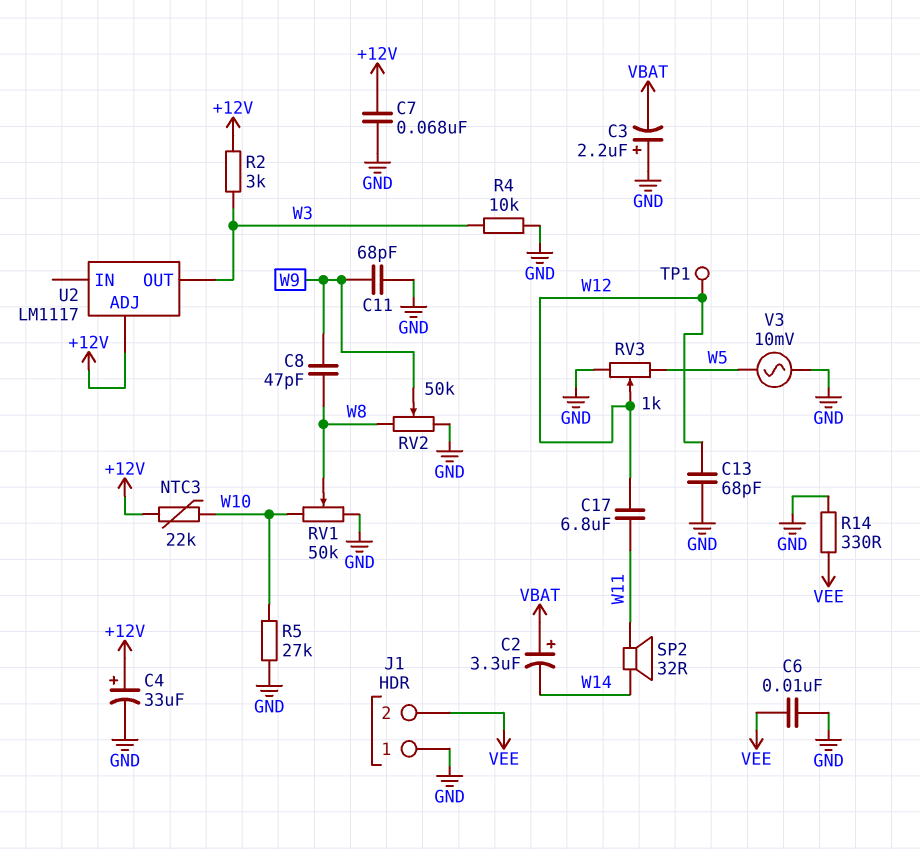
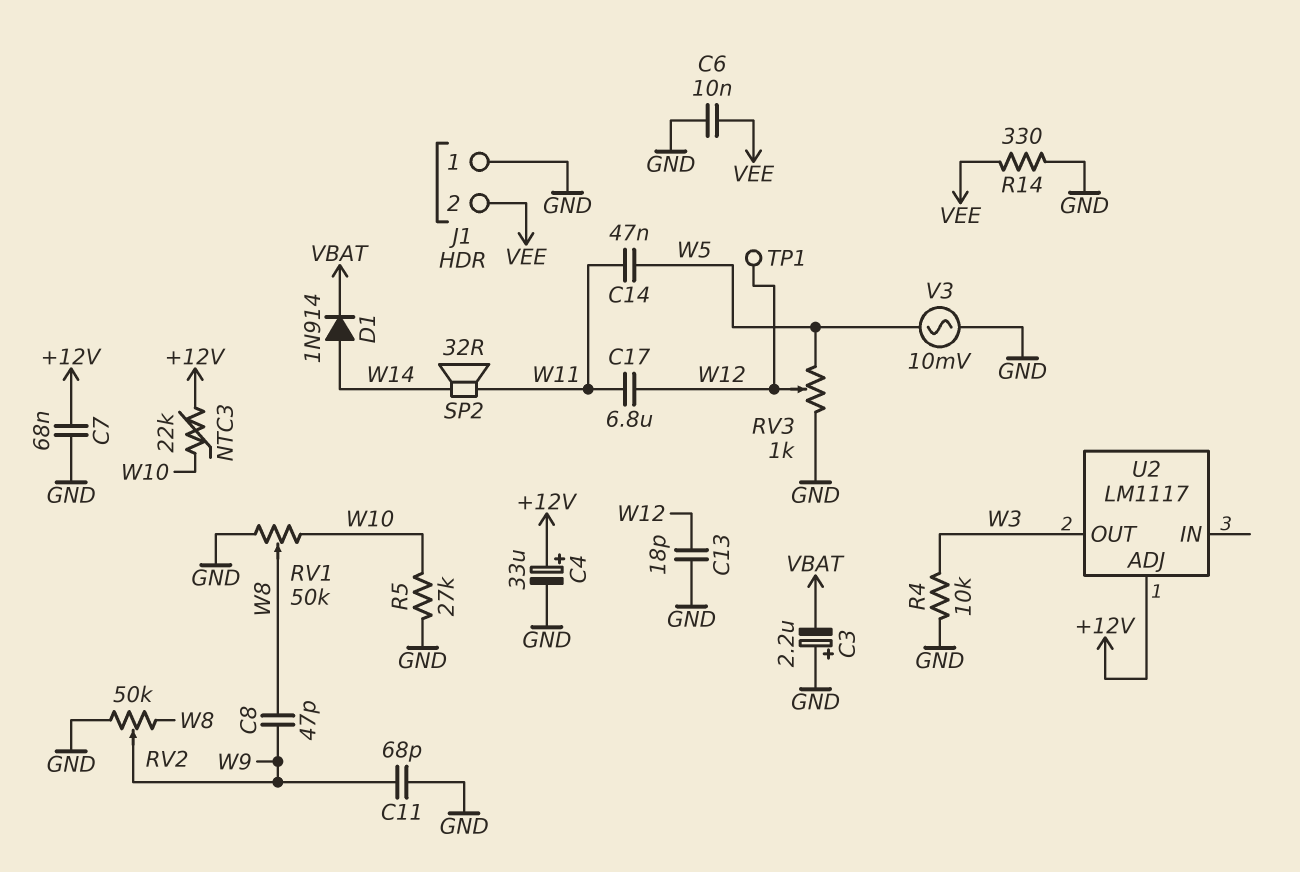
C2: 3.3uF (plus VBAT, minus W14) -> none
C13: 68pF (GND, W12) -> 18pF (GND, W12)
C14: none -> 47nF (W5, W11)
D1: none -> diode 1N914 (A W14, K VBAT)
R2: 3k (+12V, W3) -> none

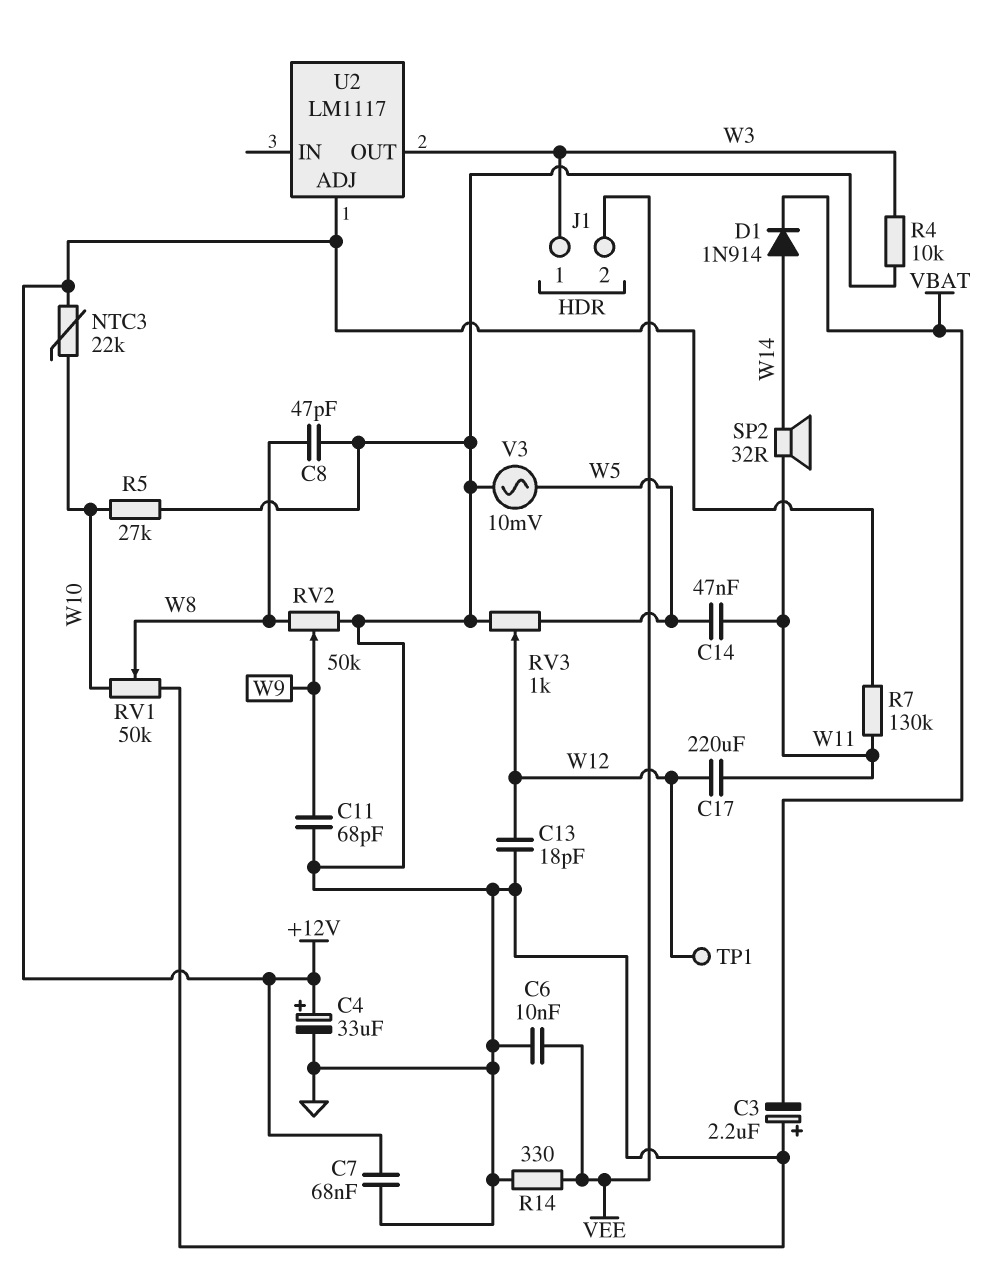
C8: 47pF (W8, W9) -> 47pF (GND, W8)
C17: 6.8uF (W11, W12) -> 220uF (W11, W12)
J1 pin 1: GND -> W3
R7: none -> 130k (+12V, W11)

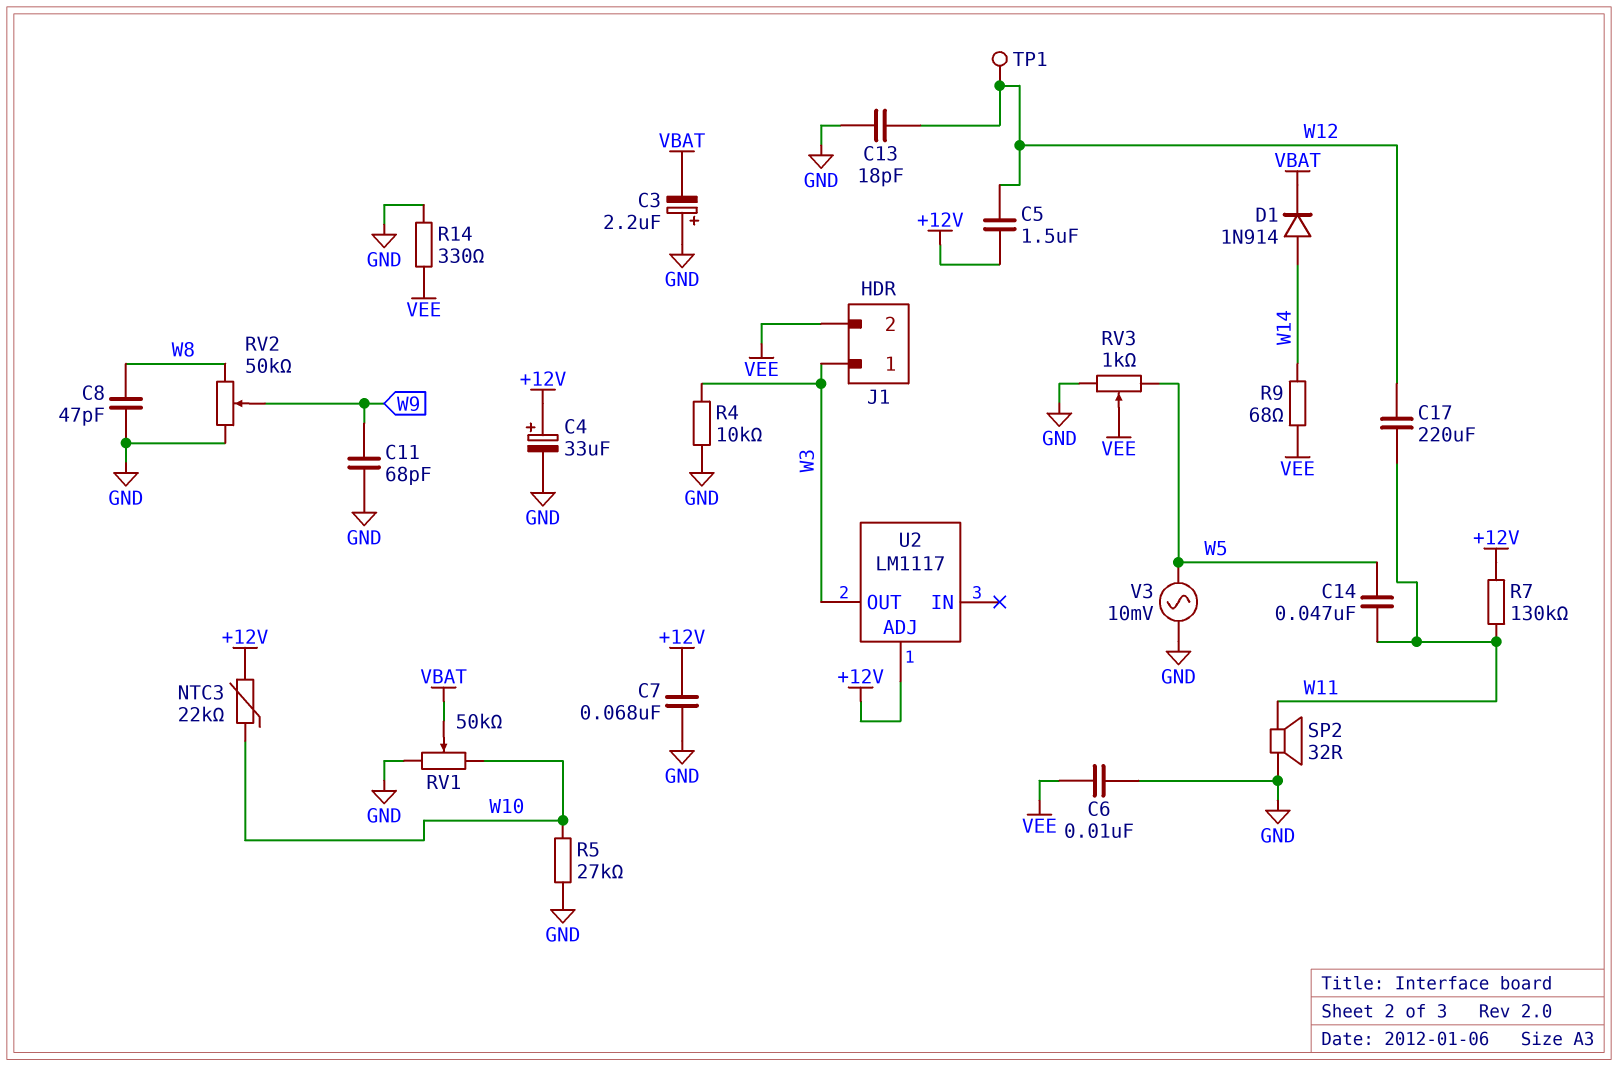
C5: none -> 1.5uF (+12V, W12)
R9: none -> 68 (VEE, W14)
RV1: 50k (GND, W10, wiper W8) -> 50k (GND, W10, wiper VBAT)
RV3: 1k (GND, W5, wiper W12) -> 1k (GND, W5, wiper VEE)
SP2: speaker 32R (W11, W14) -> speaker 32R (GND, W11)

